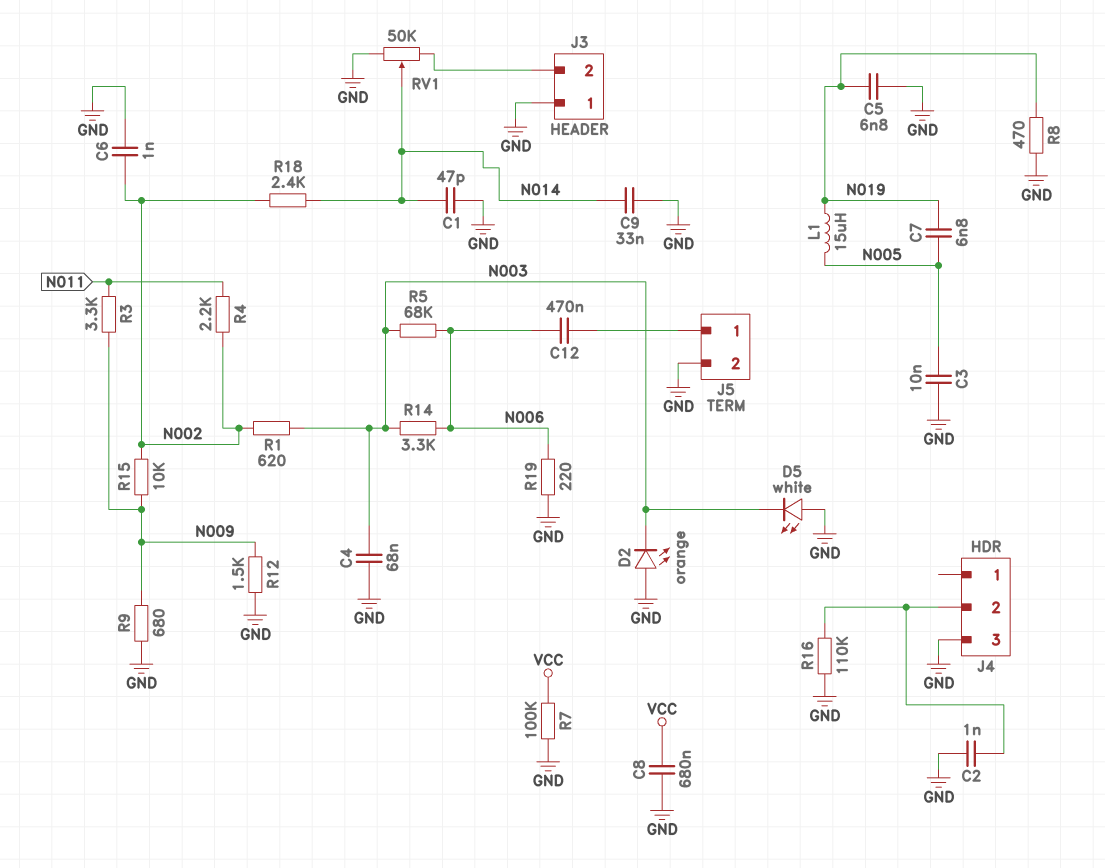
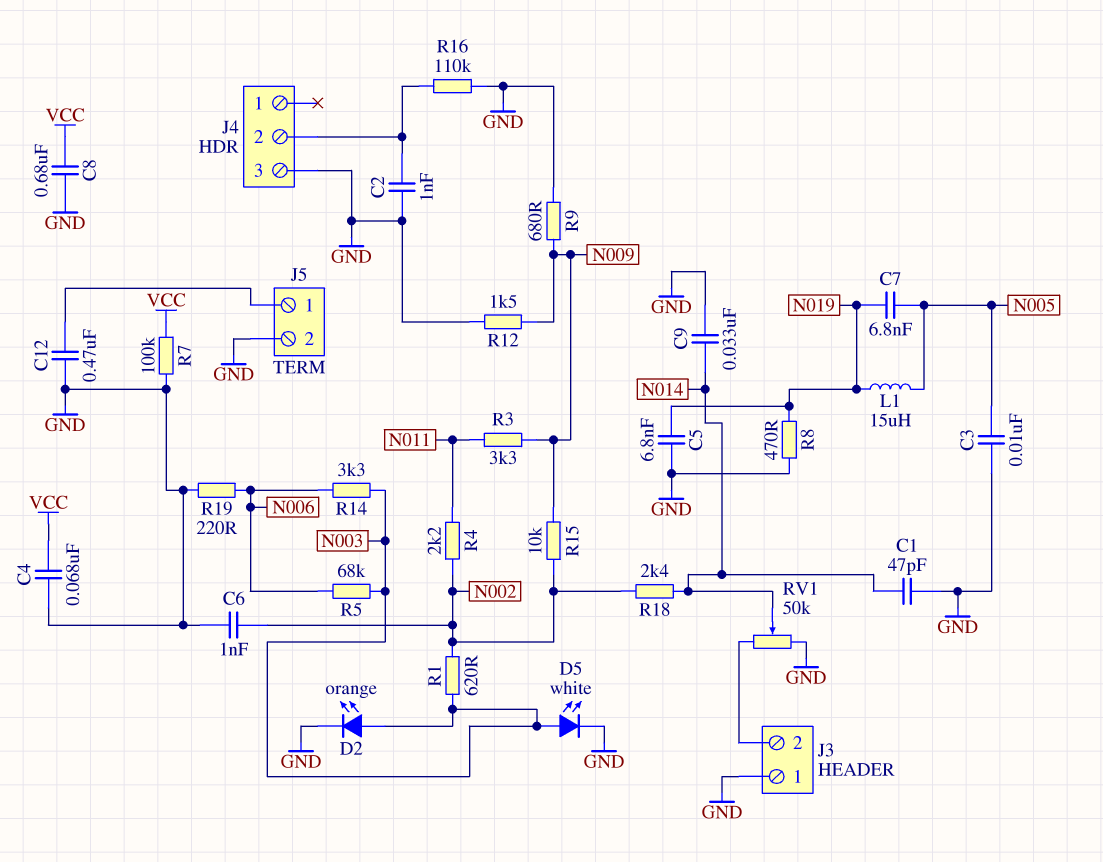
C4: 68nF (GND, N003) -> 68nF (GND, VCC)
C12: 470nF (J5/1, N006) -> 470nF (GND, J5/1)
D2: LED orange (A GND, K N003) -> LED orange (A N003, K GND)
D5: LED white (A GND, K N003) -> LED white (A N003, K GND)

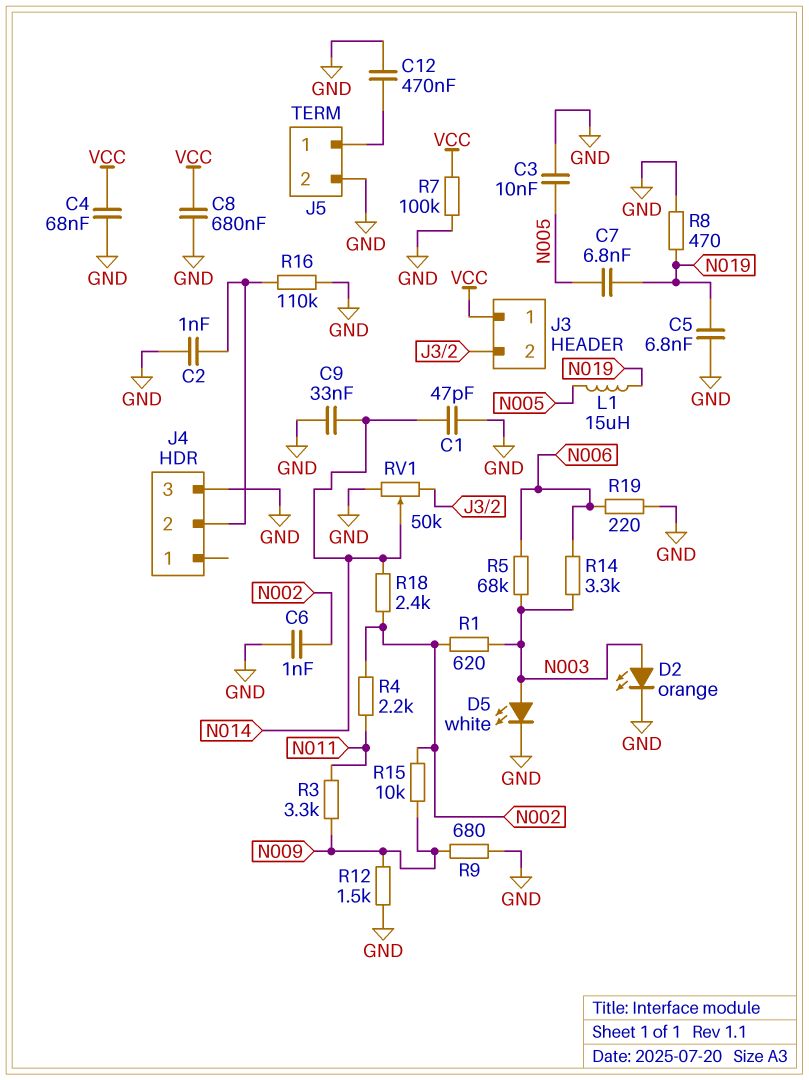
J3 pin 1: GND -> VCC

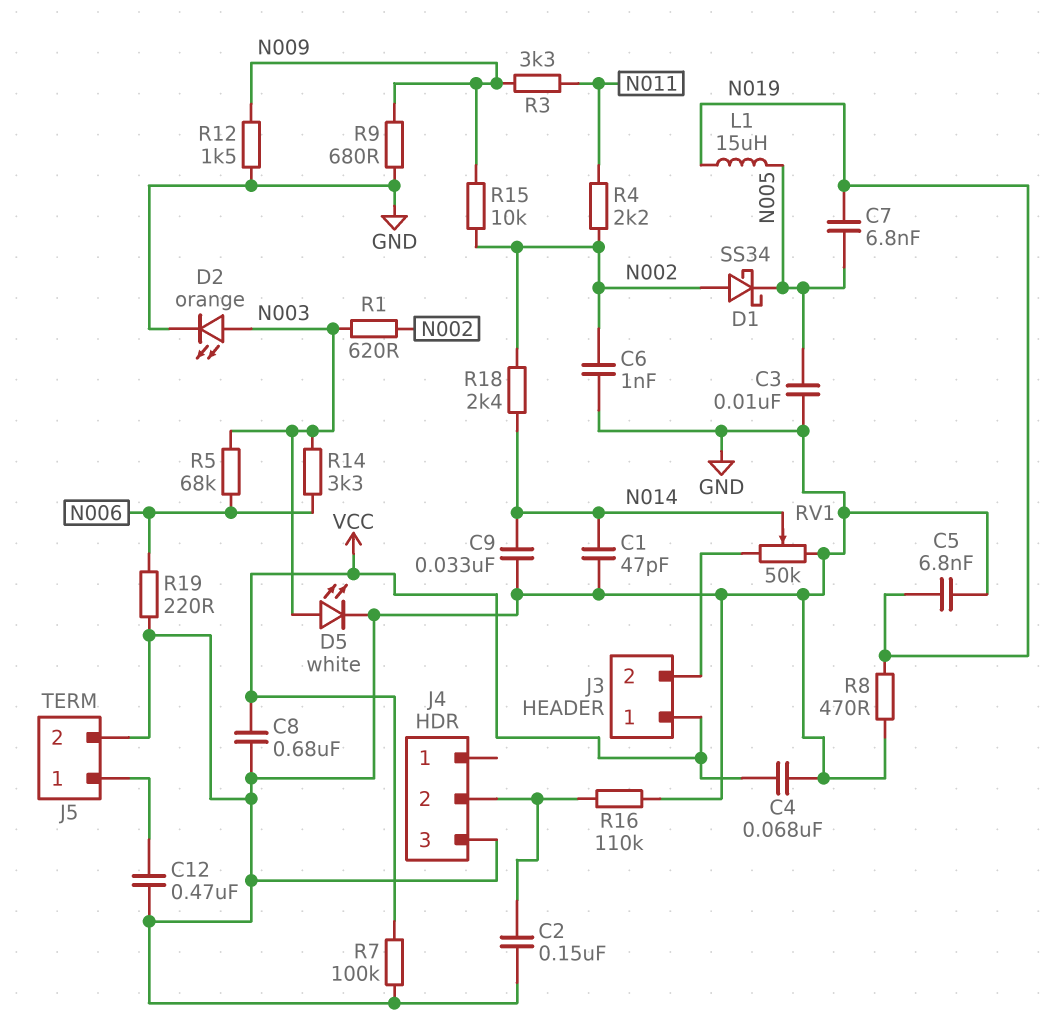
C2: 1nF (GND, J4/2) -> 150nF (GND, J4/2)
D1: none -> schottky SS34 (A N002, K N005)

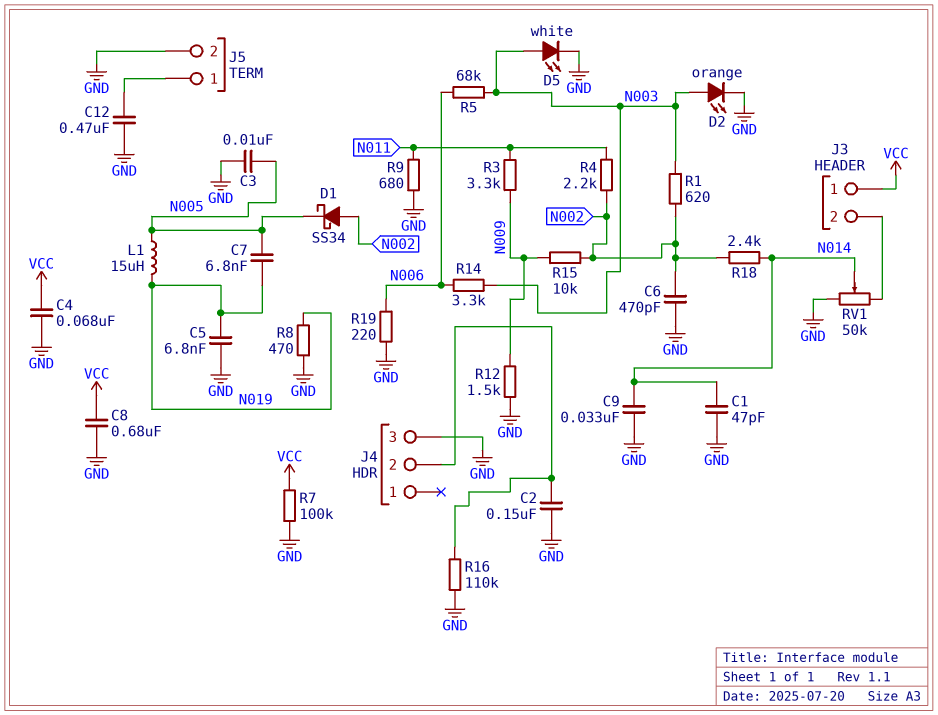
C6: 1nF (GND, N002) -> 470pF (GND, N002)
R9: 680 (GND, N009) -> 680 (GND, N011)

